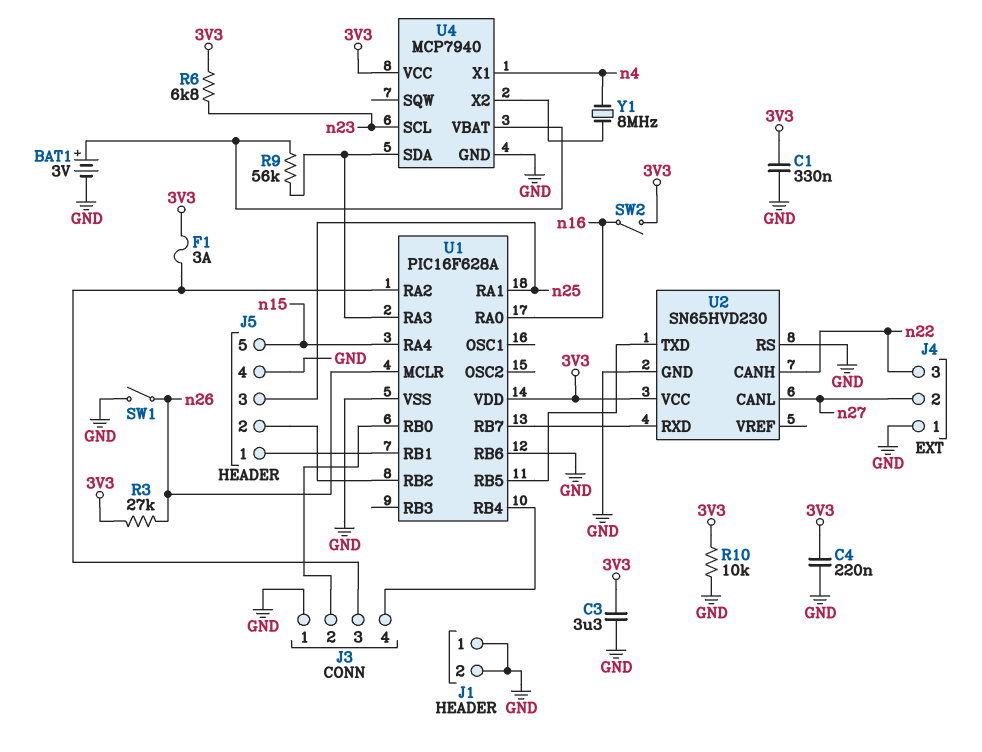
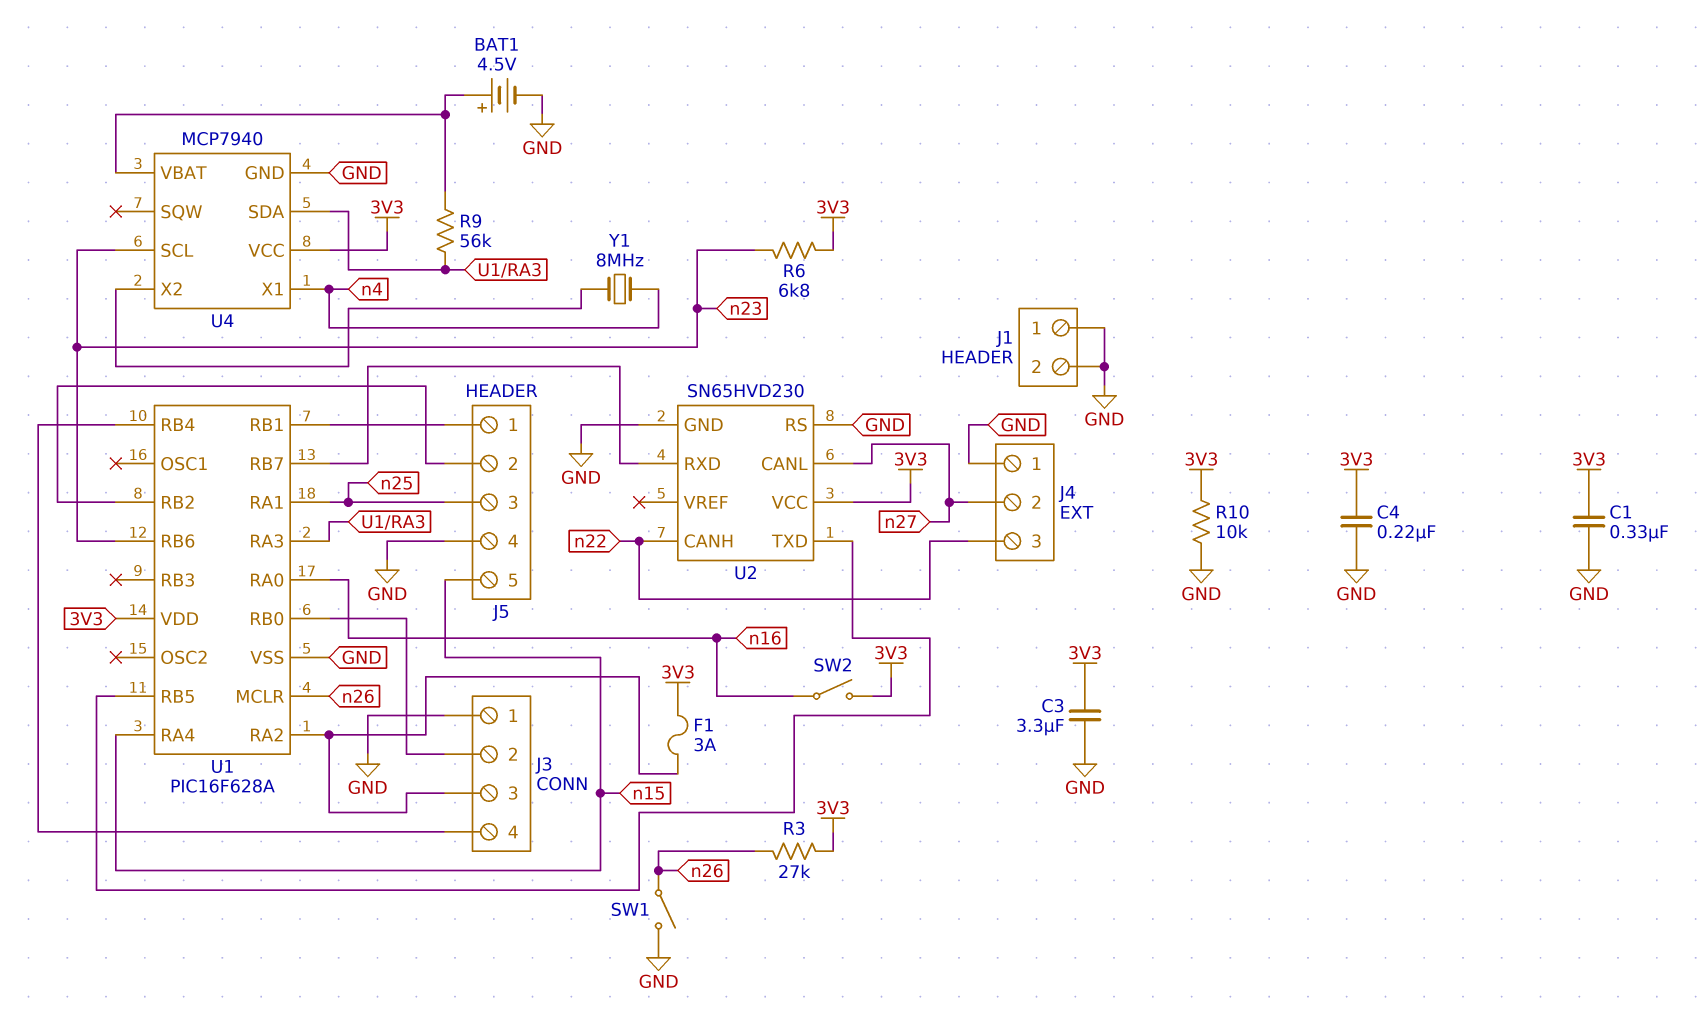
BAT1: 3V (plus U4/VBAT, minus GND) -> 4.5V (plus U4/VBAT, minus GND)
U1 pin RB6: GND -> n23

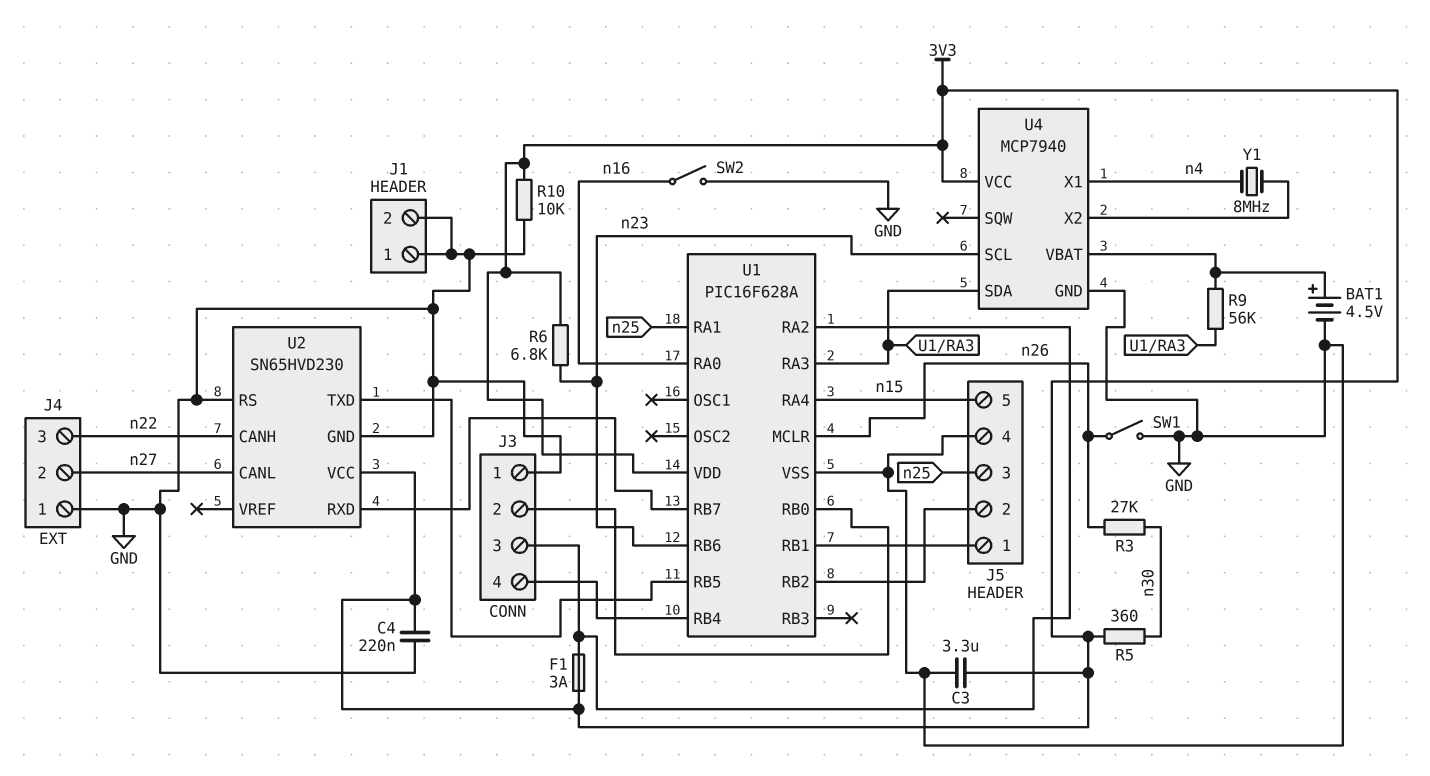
C1: 330nF (3V3, GND) -> none
R3: 27k (3V3, n26) -> 27k (n26, n30)
R5: none -> 360 (3V3, n30)
SW2: switch (3V3, n16) -> switch (GND, n16)

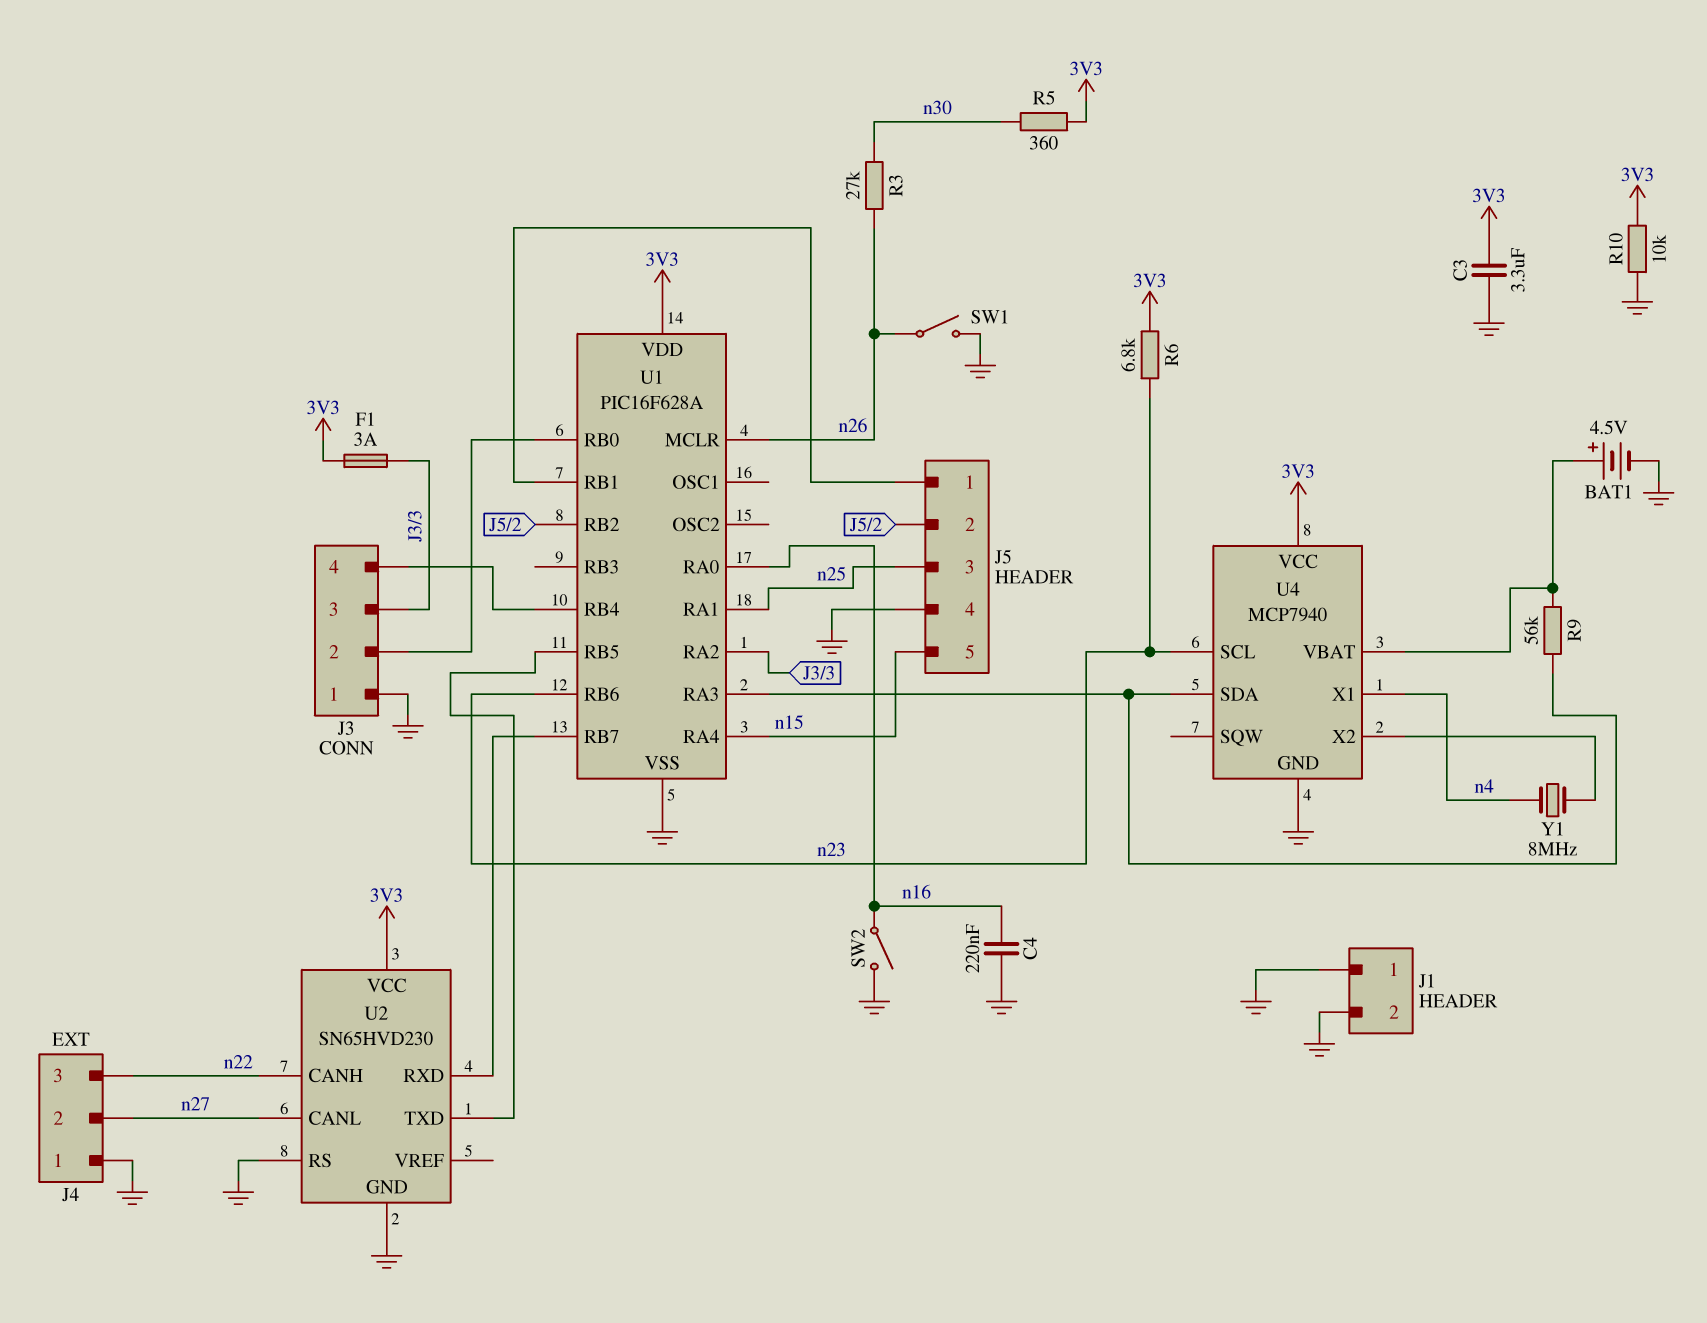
C4: 220nF (3V3, GND) -> 220nF (GND, n16)

